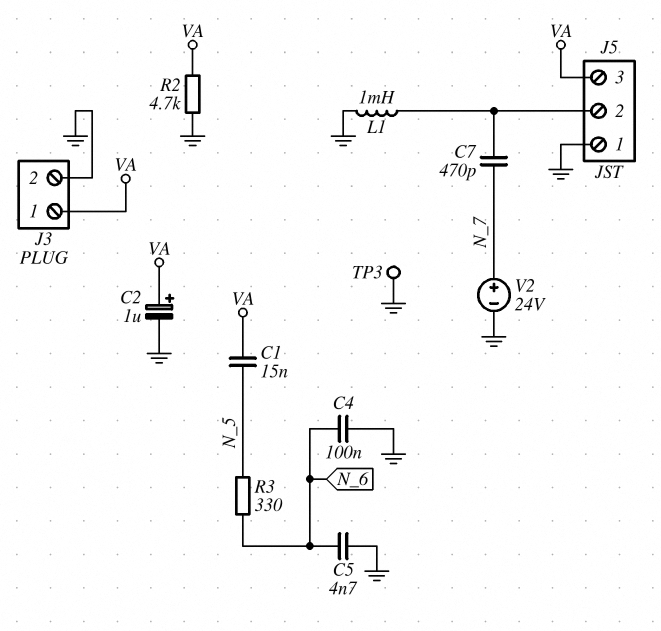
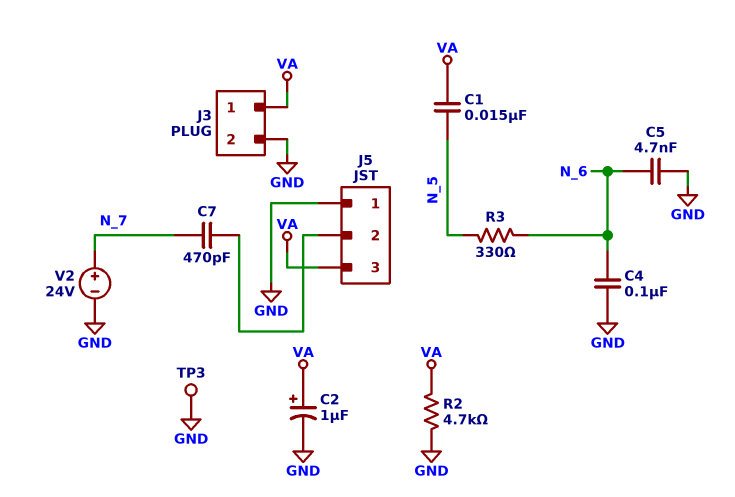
L1: 1mH (GND, J5/2) -> none

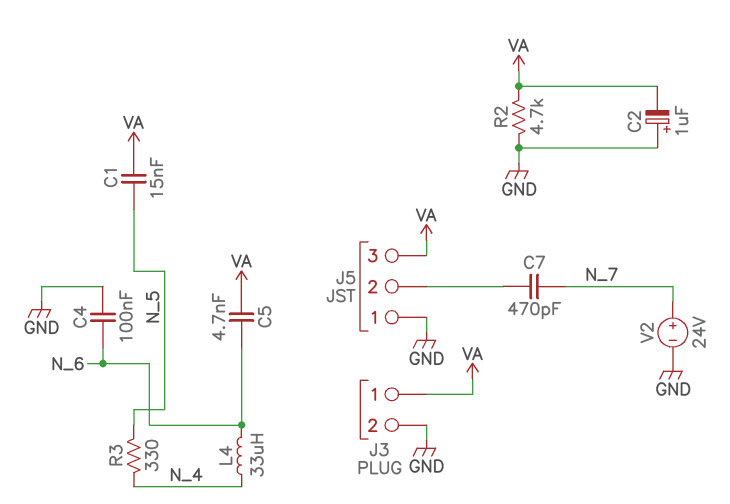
C2: 1uF (plus VA, minus GND) -> 1uF (plus GND, minus VA)
C5: 4.7nF (GND, N_6) -> 4.7nF (N_6, VA)
L4: none -> 33uH (N_4, N_6)
R3: 330 (N_5, N_6) -> 330 (N_4, N_5)
TP3: test point (GND) -> none

